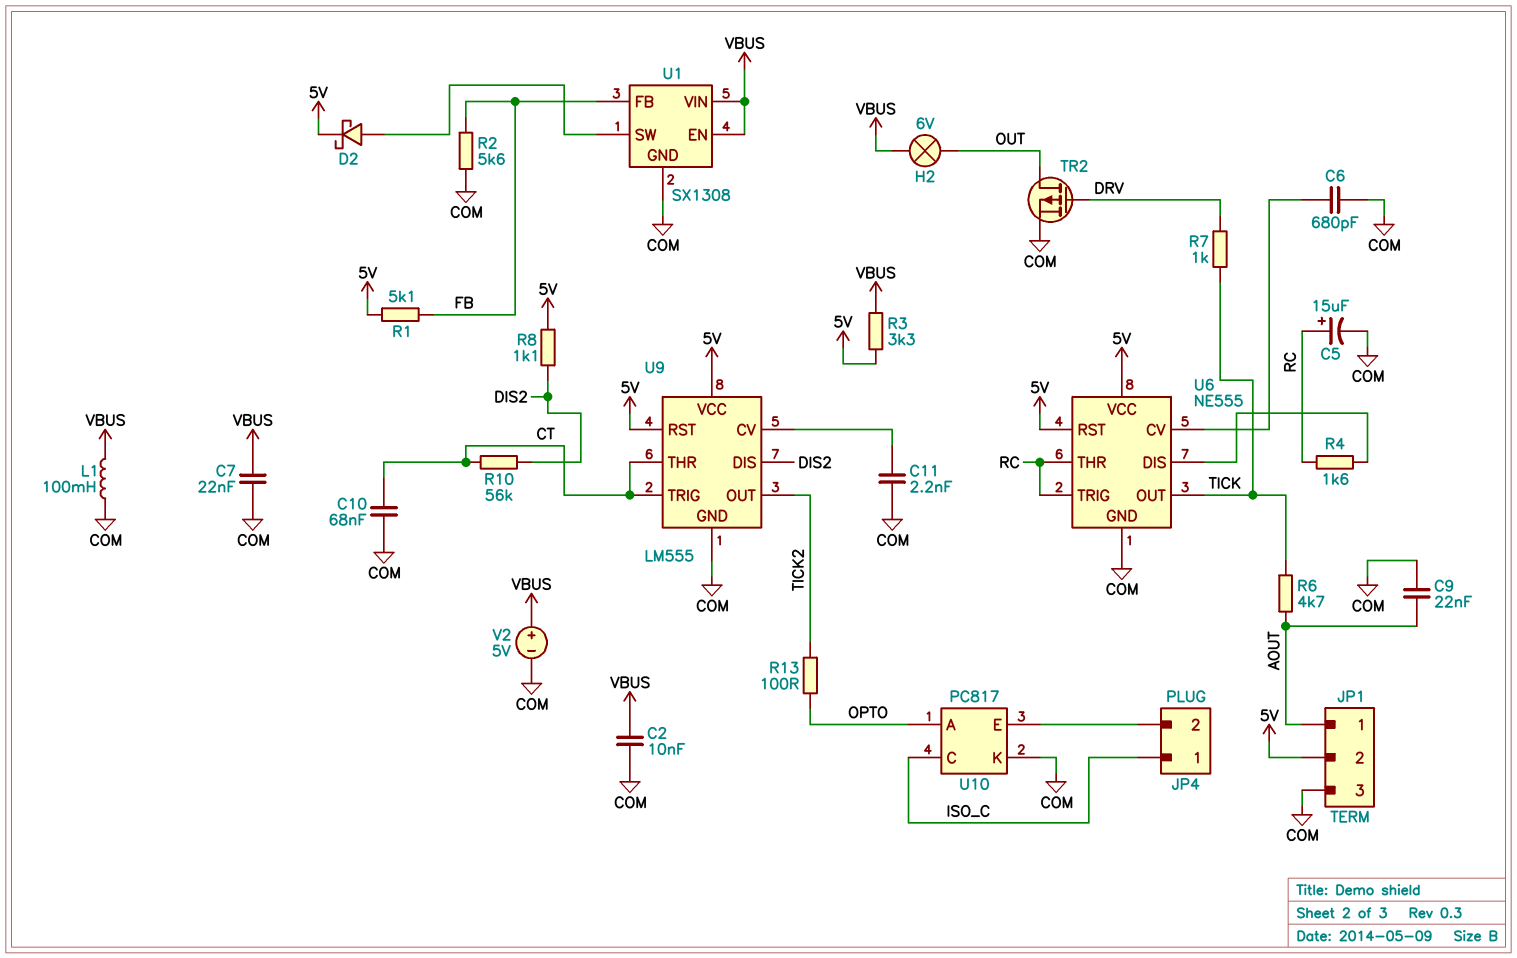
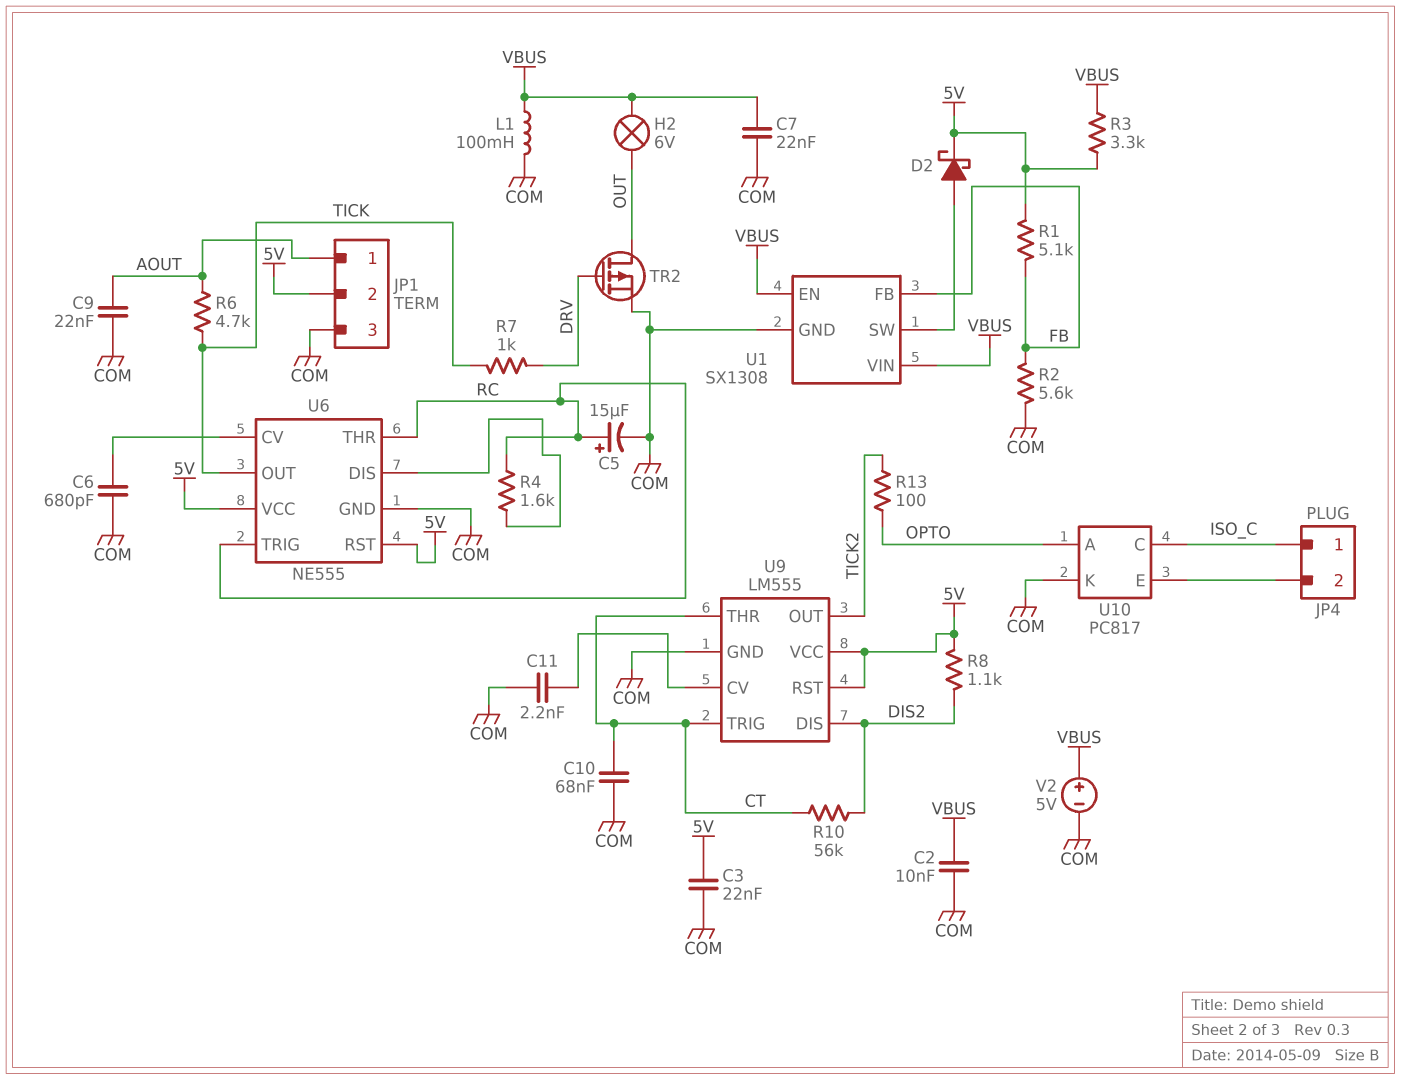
C3: none -> 22nF (5V, COM)

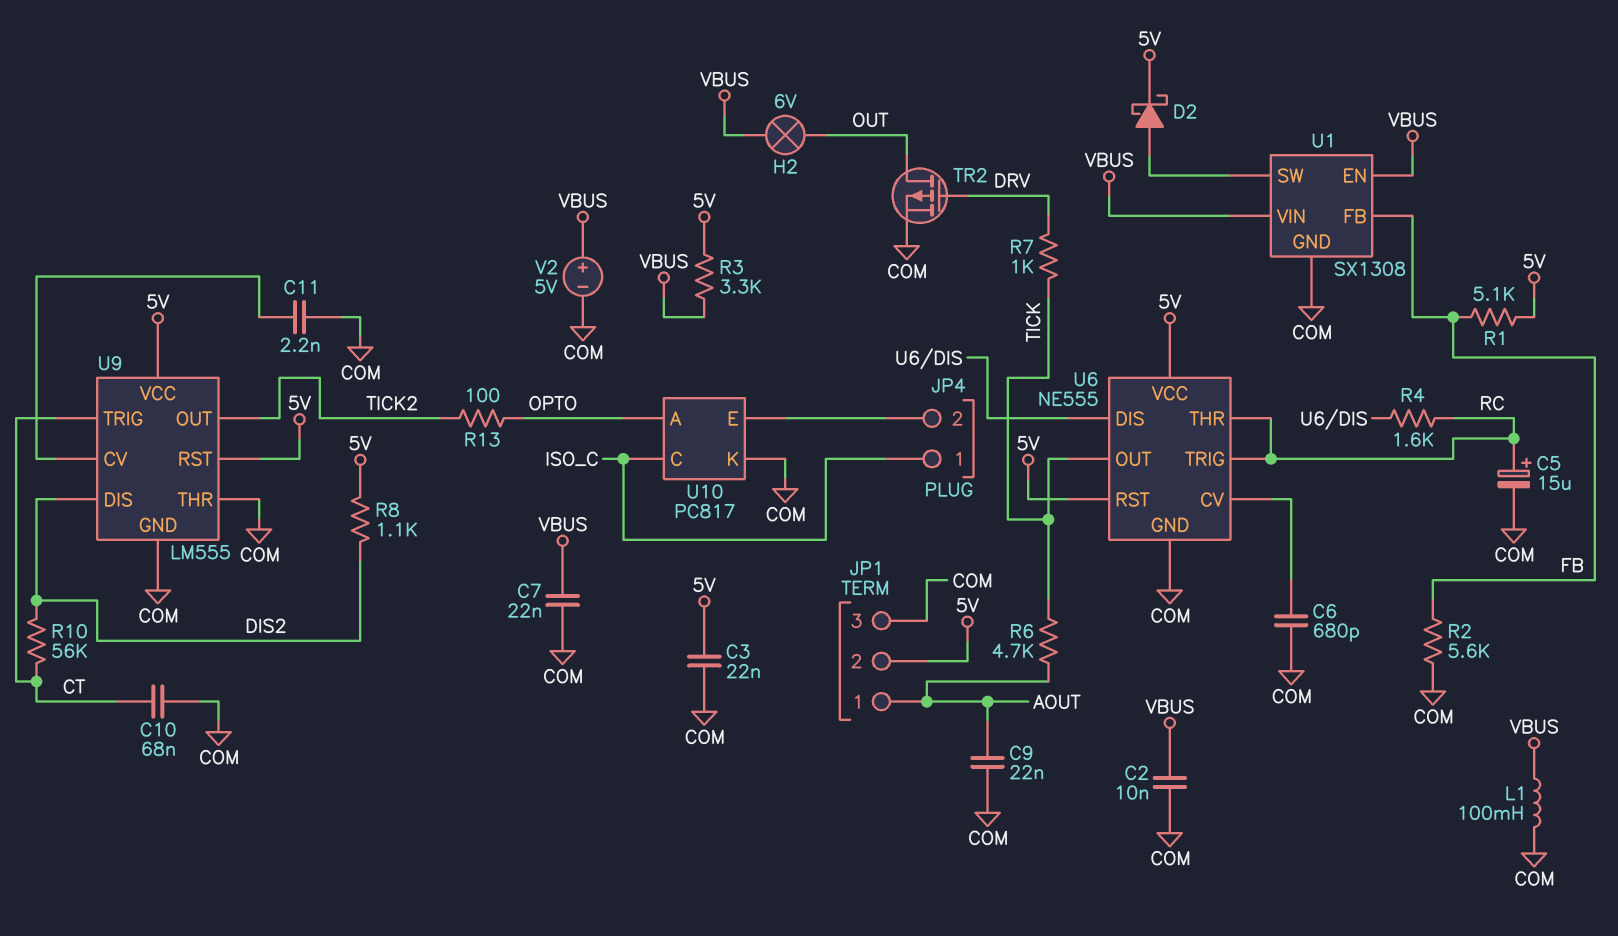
U9 pin THR: CT -> COM

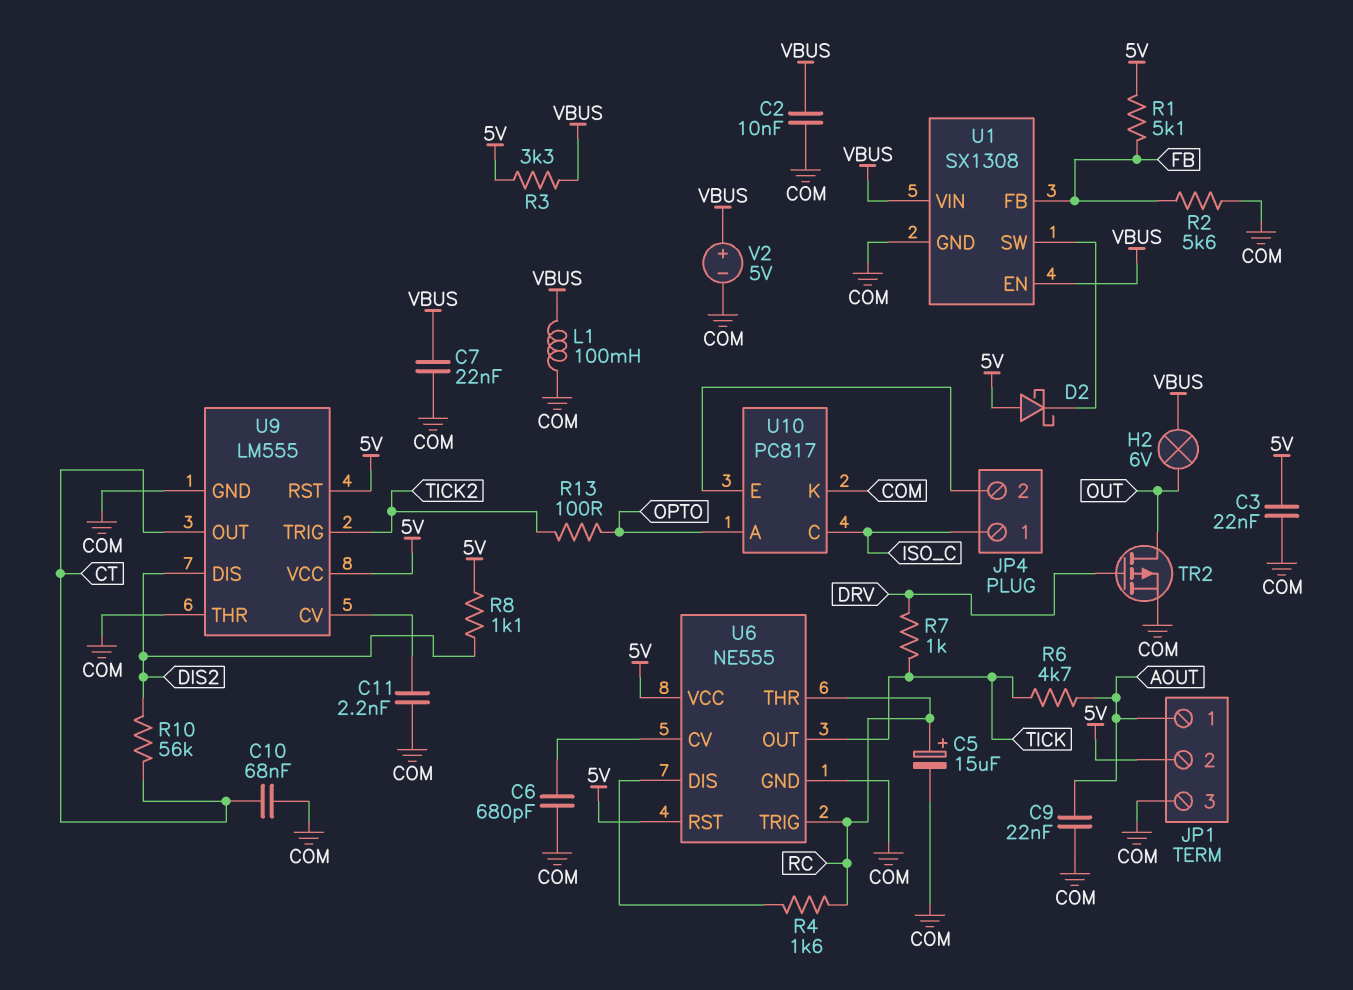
D2: schottky (A U1/SW, K 5V) -> schottky (A 5V, K U1/SW)
U9 pin OUT: TICK2 -> CT
U9 pin TRIG: CT -> TICK2

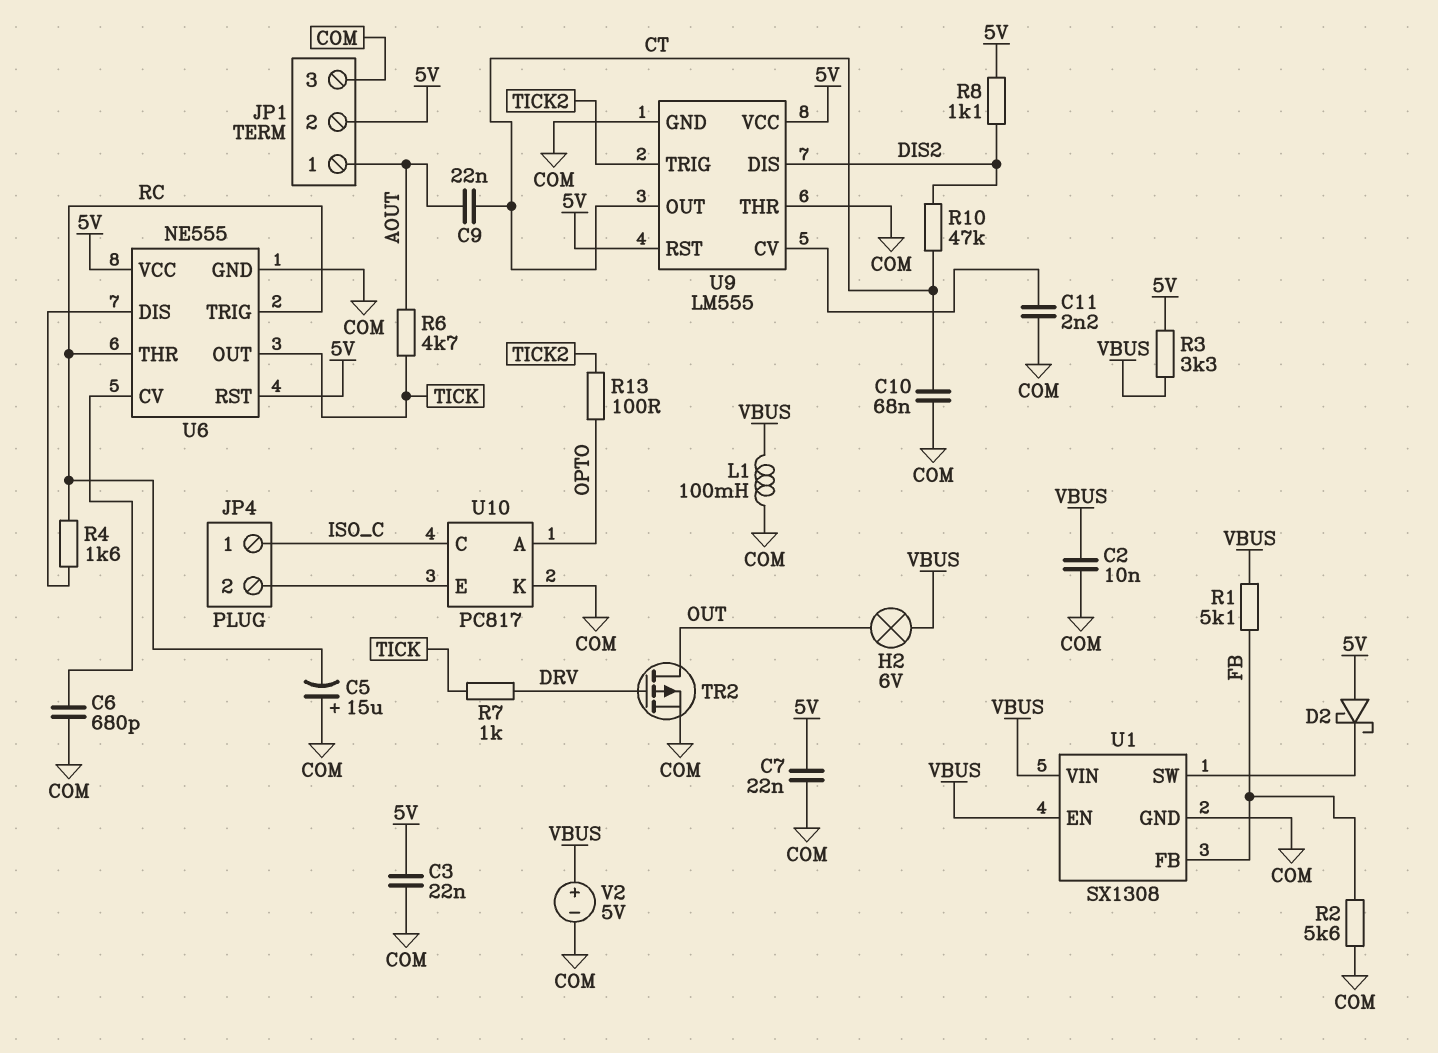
C5: 15uF (plus RC, minus COM) -> 15uF (plus COM, minus RC)
C7: 22nF (COM, VBUS) -> 22nF (5V, COM)
C9: 22nF (AOUT, COM) -> 22nF (AOUT, CT)
R1: 5.1k (5V, FB) -> 5.1k (FB, VBUS)
R10: 56k (CT, DIS2) -> 47k (CT, DIS2)

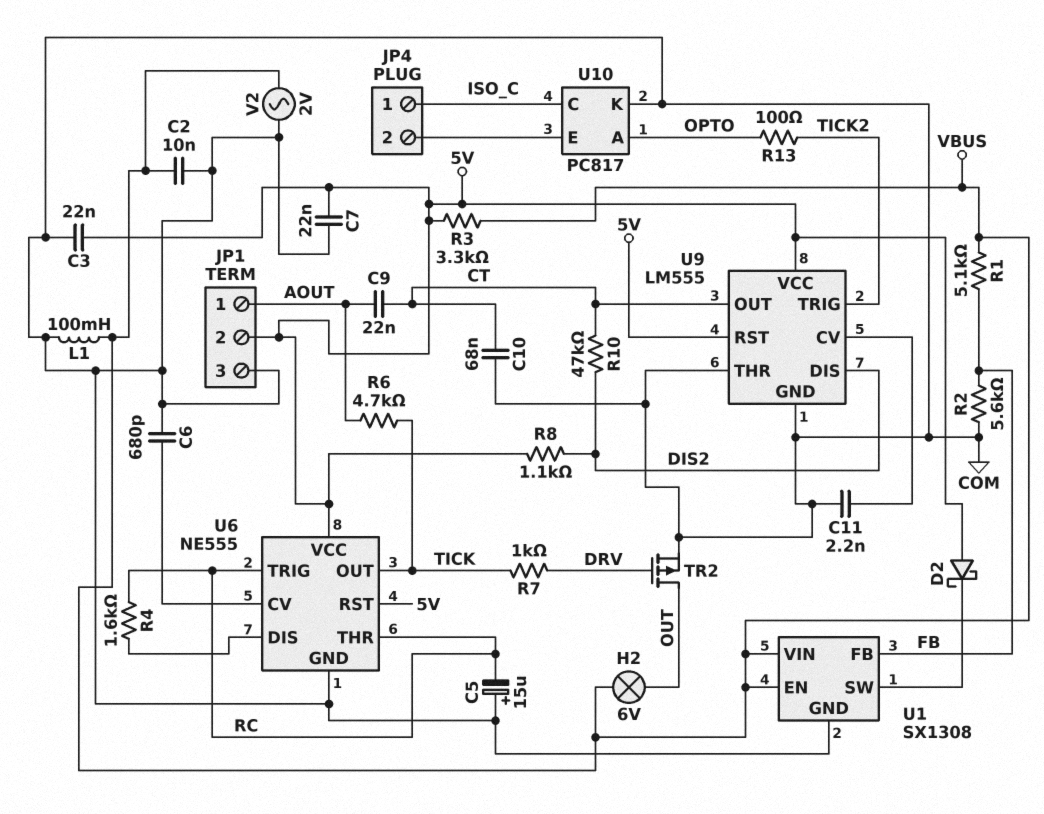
V2: 5V (plus VBUS, minus COM) -> AC 2V (COM, VBUS)

